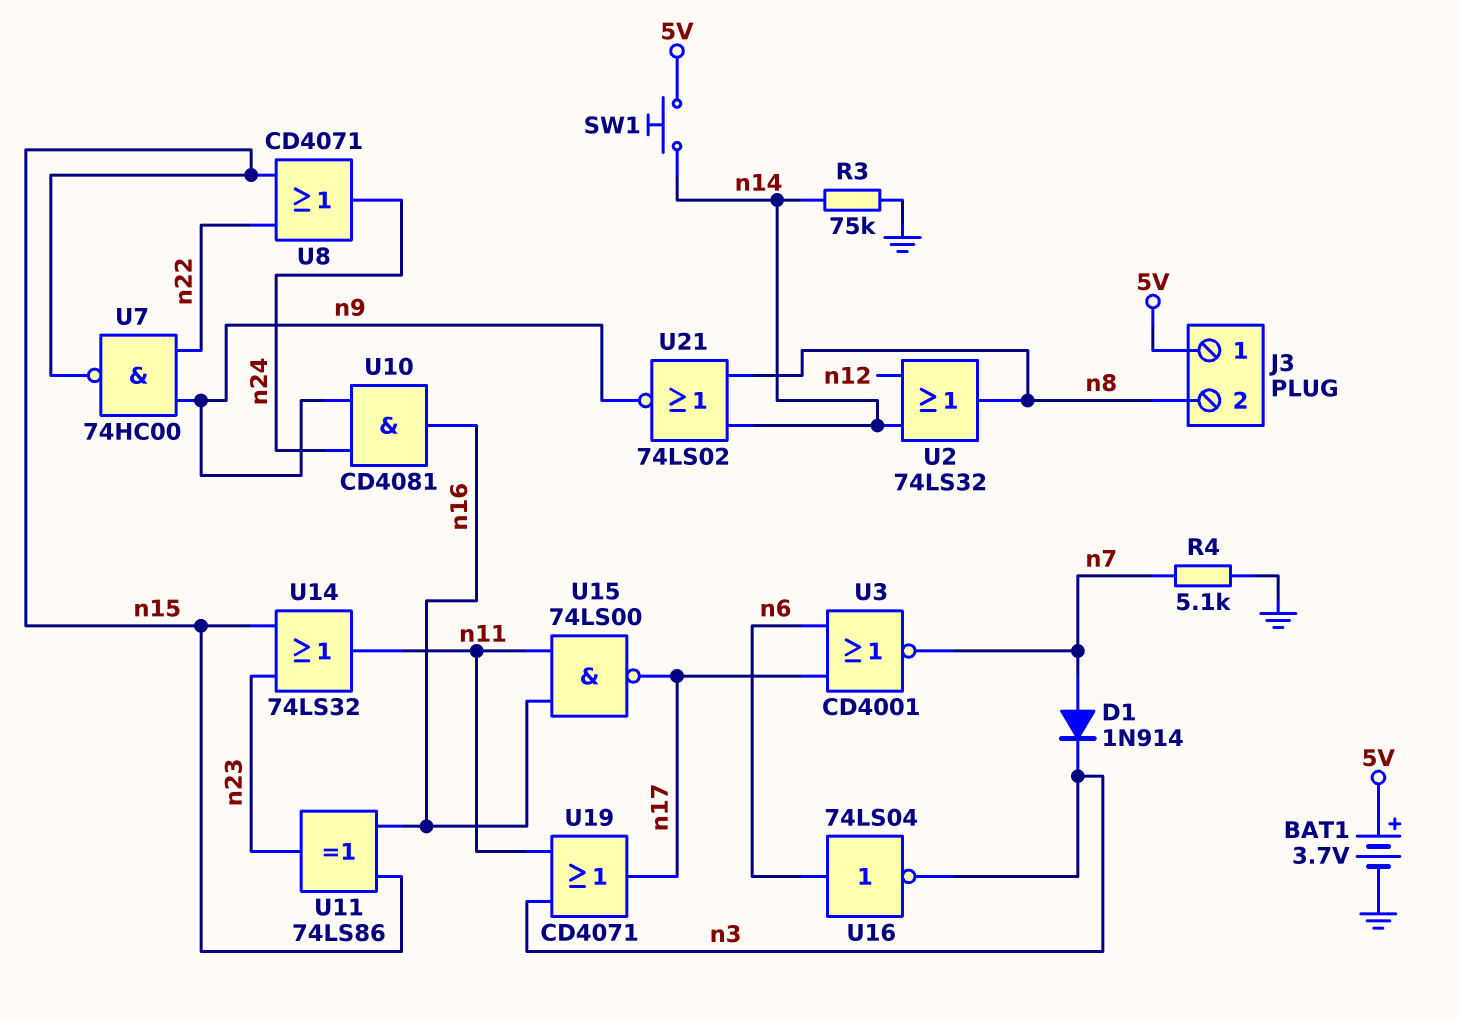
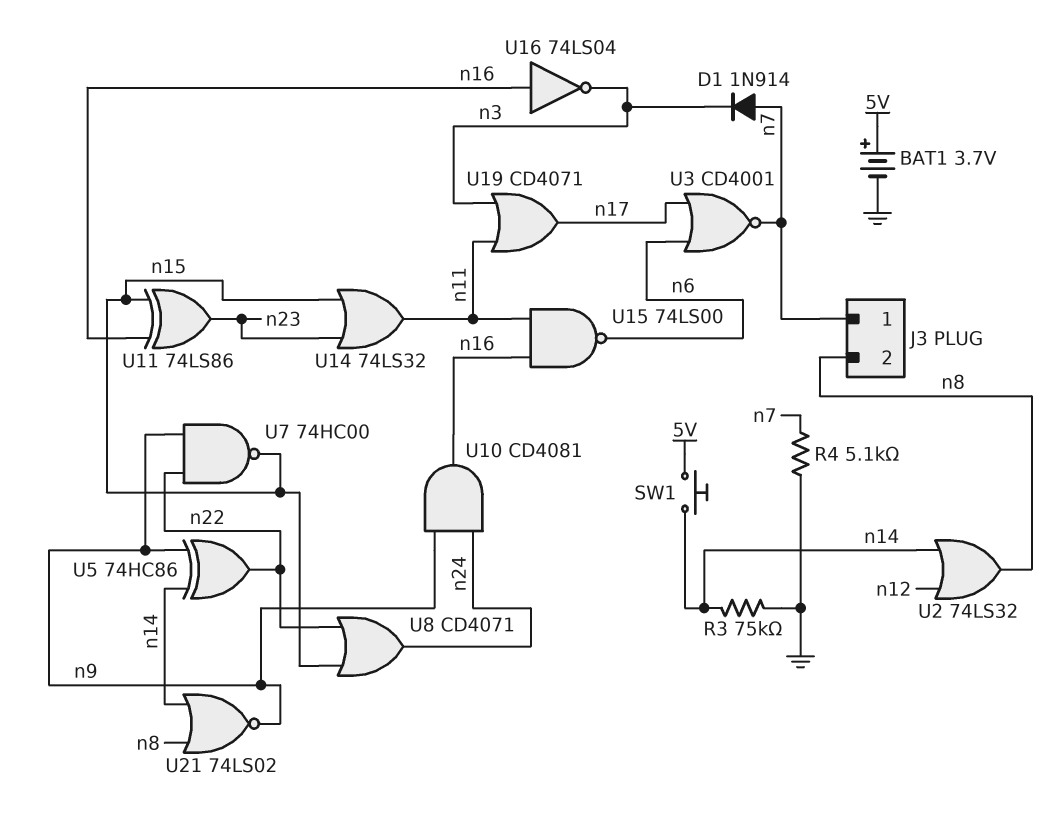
J3 pin 1: 5V -> n7
U5: none -> XOR 74HC86 (in n9, in n14, out n22)
U15: NAND 74LS00 (in n11, in n16, out n17) -> NAND 74LS00 (in n11, in n16, out n6)
U16: NOT 74LS04 (in n6, out n3) -> NOT 74LS04 (in n16, out n3)

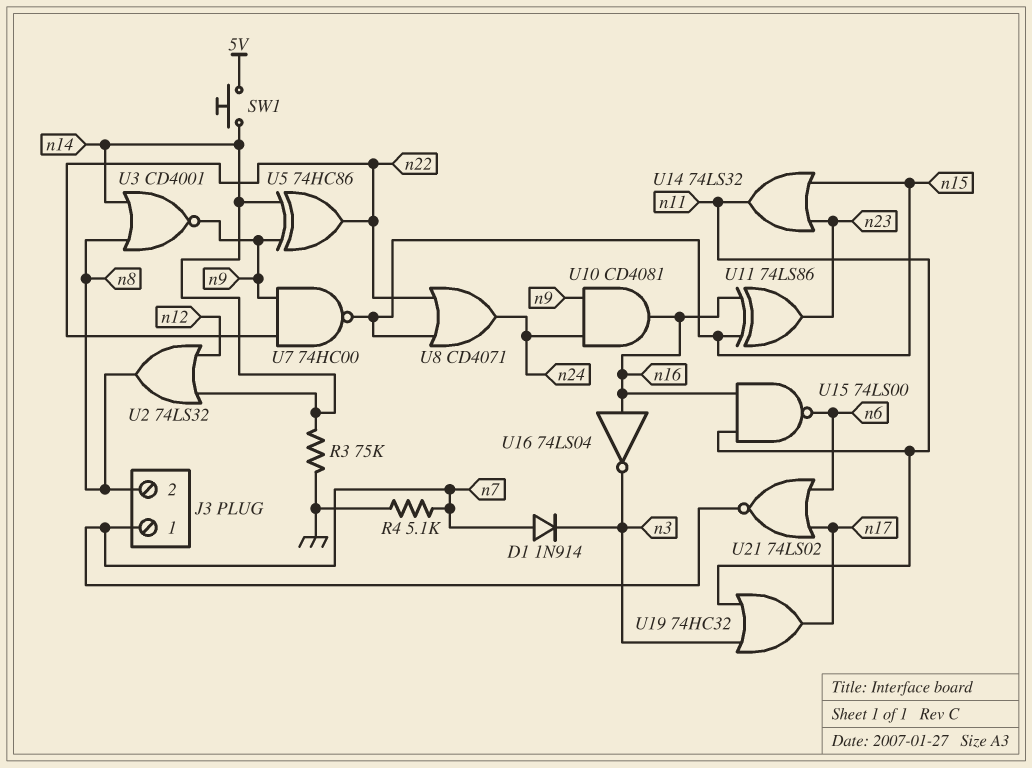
BAT1: 3.7V (plus 5V, minus GND) -> none
U3: NOR CD4001 (in n6, in n17, out n7) -> NOR CD4001 (in n8, in n14, out n9)
U19: OR CD4071 (in n3, in n11, out n17) -> OR 74HC32 (in n3, in n11, out n17)
U21: NOR 74LS02 (in n8, in n14, out n9) -> NOR 74LS02 (in n6, in n17, out n7)

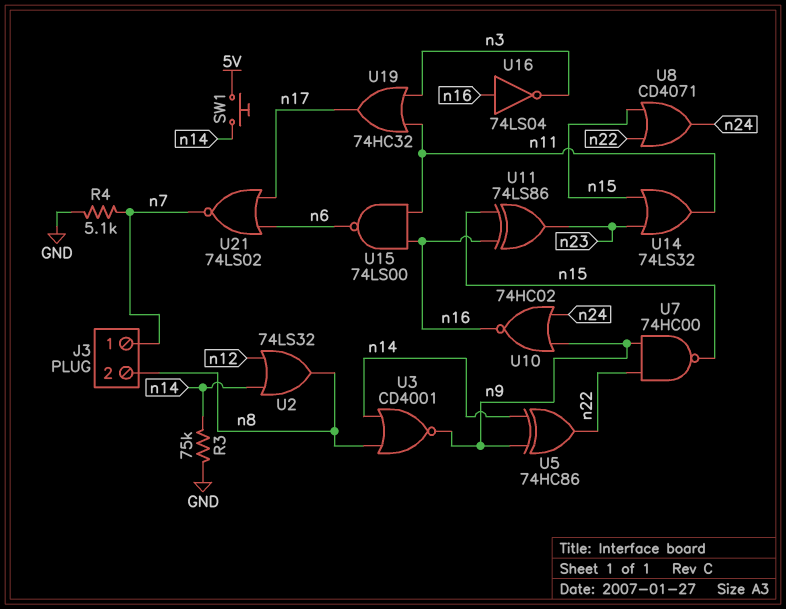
D1: diode 1N914 (A n7, K n3) -> none
U10: AND CD4081 (in n9, in n24, out n16) -> NOR 74HC02 (in n9, in n24, out n16)

